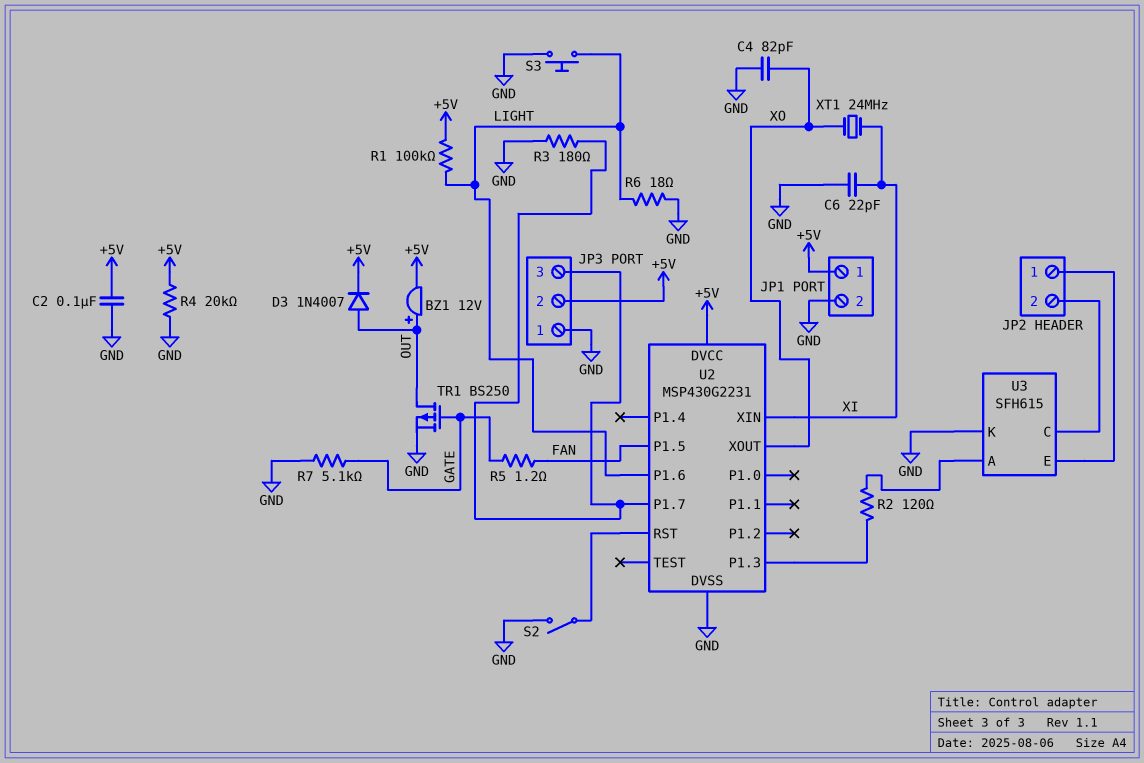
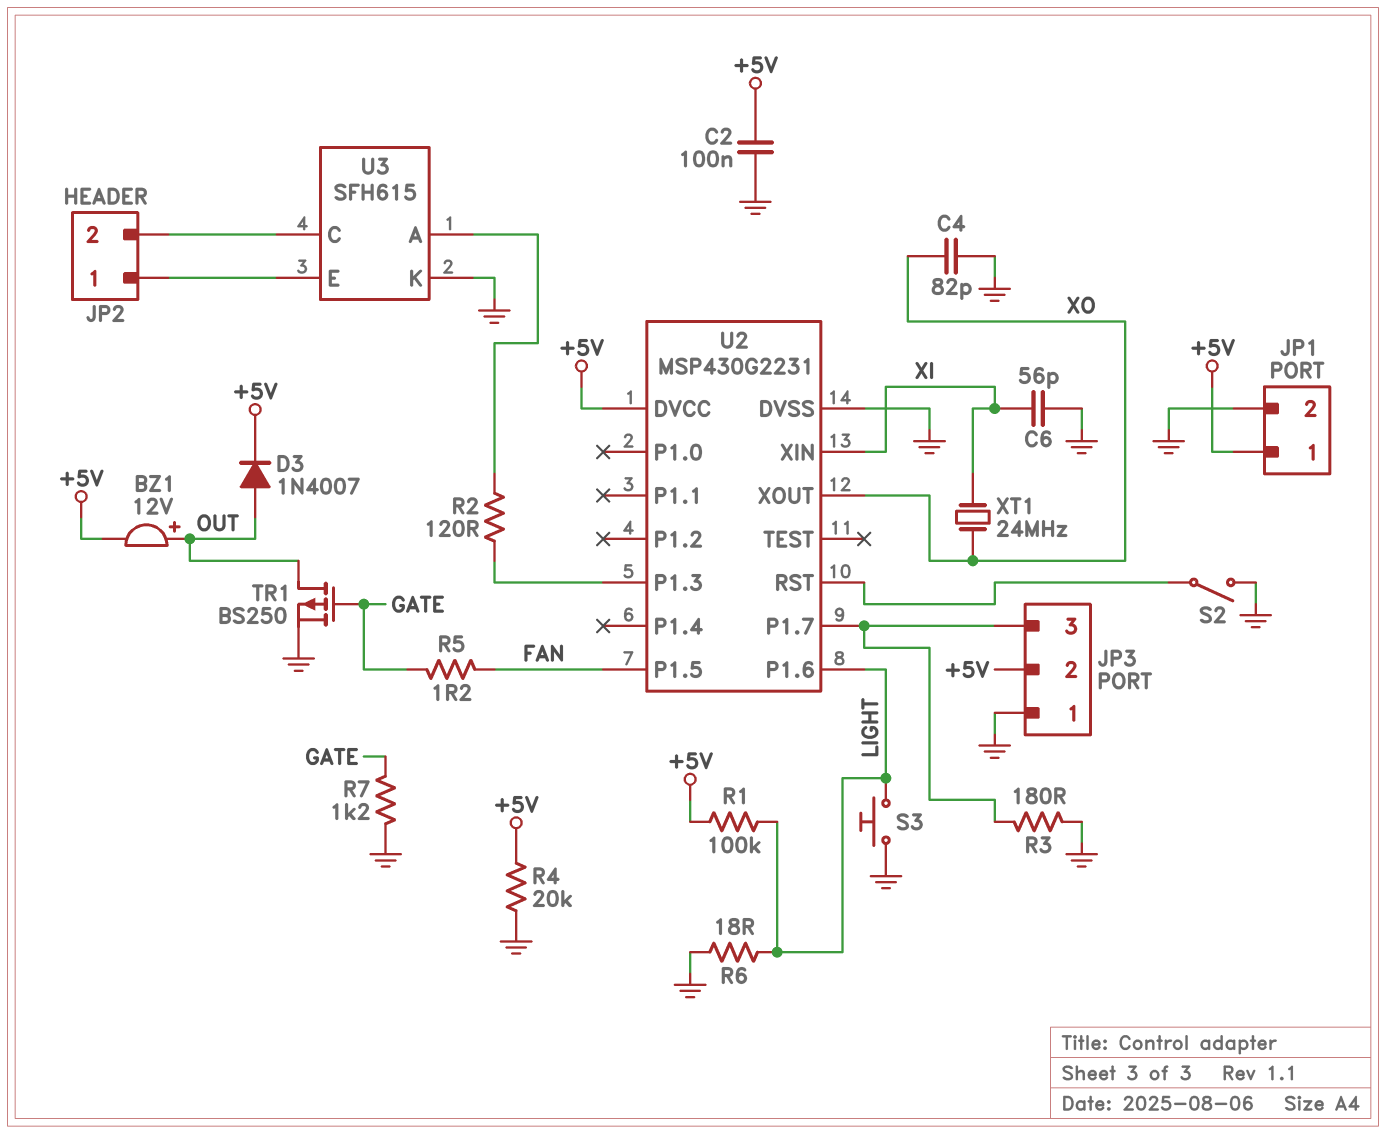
C6: 22pF (GND, XI) -> 56pF (GND, XI)
R7: 5.1k (GATE, GND) -> 1.2k (GATE, GND)

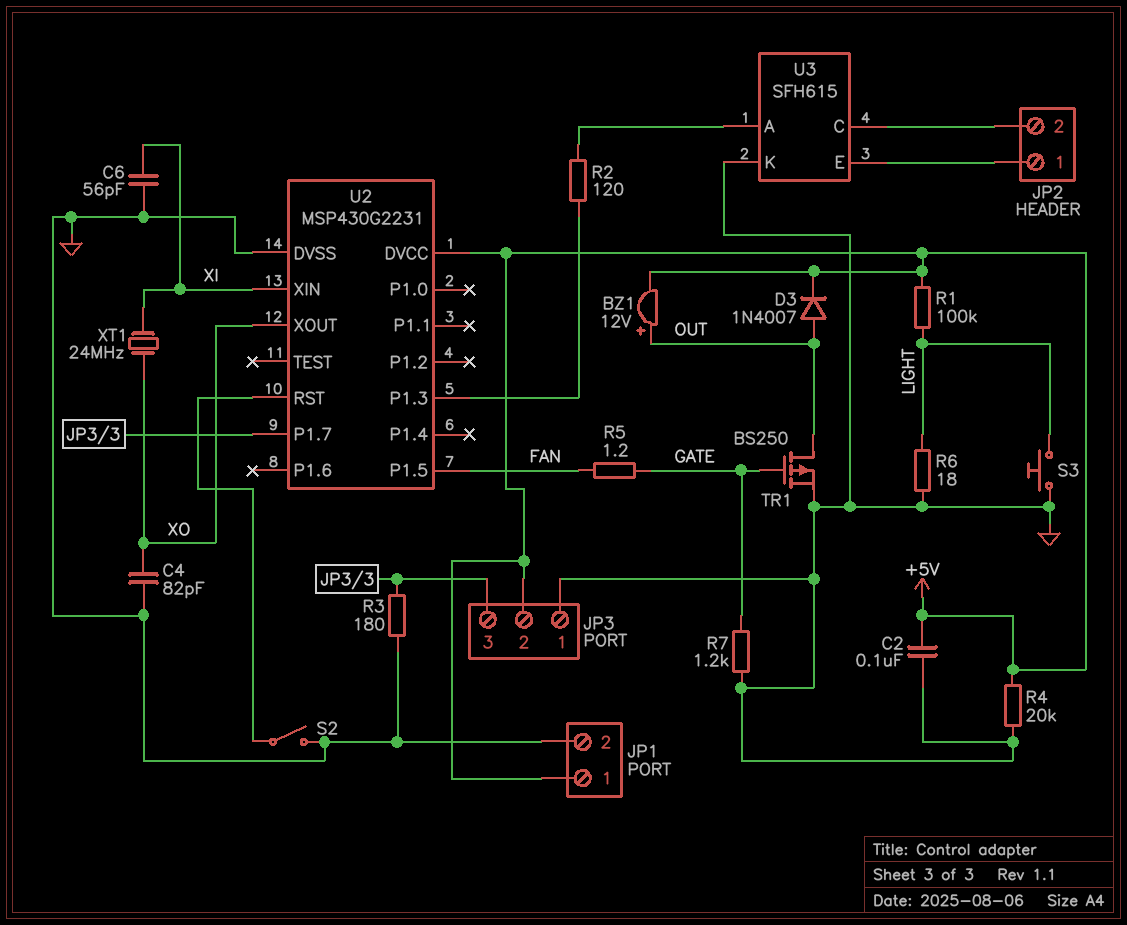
U2 pin P1.6: LIGHT -> none

